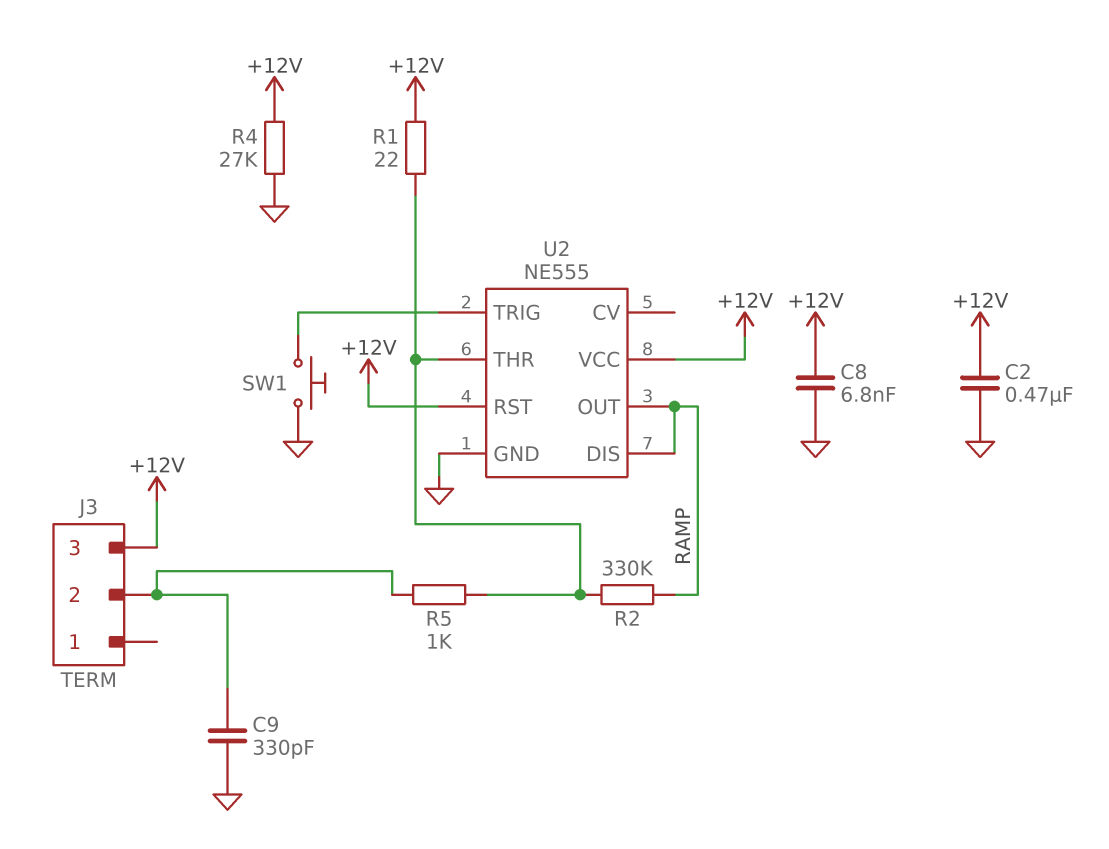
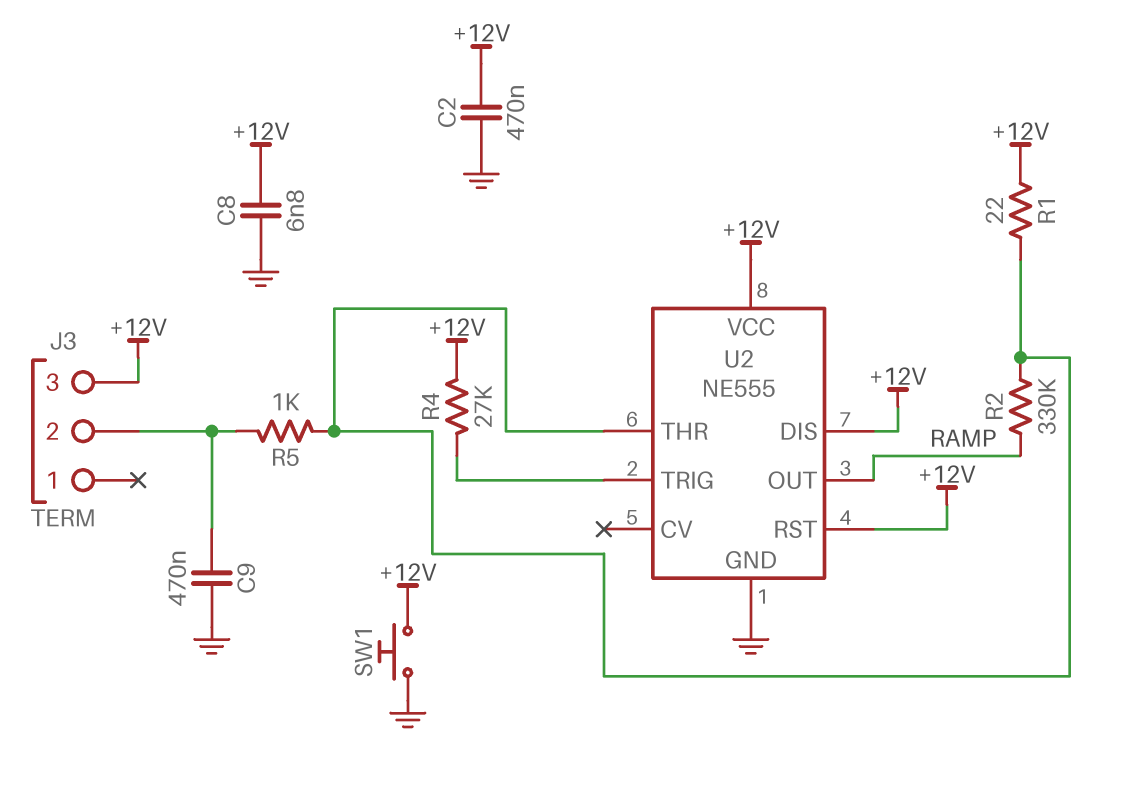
C9: 330pF (GND, J3/2) -> 470nF (GND, J3/2)
R4: 27k (+12V, GND) -> 27k (+12V, U2/TRIG)
SW1: button (GND, U2/TRIG) -> button (+12V, GND)
U2 pin DIS: RAMP -> +12V

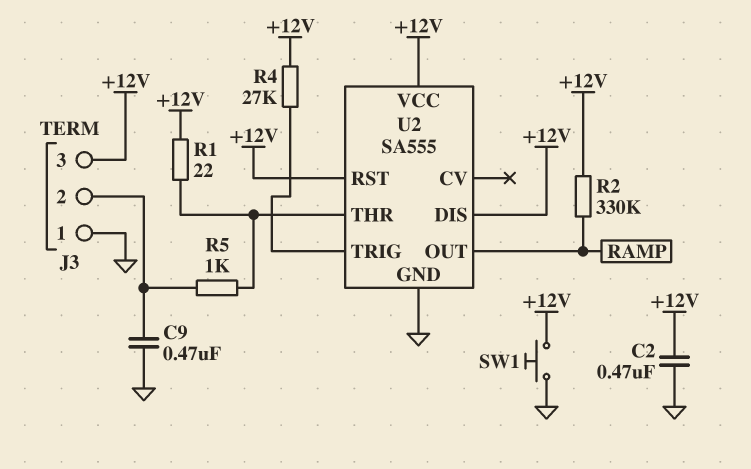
C8: 6.8nF (+12V, GND) -> none
J3 pin 1: none -> GND
R2: 330k (RAMP, U2/THR) -> 330k (+12V, RAMP)
U2: NE555 -> SA555

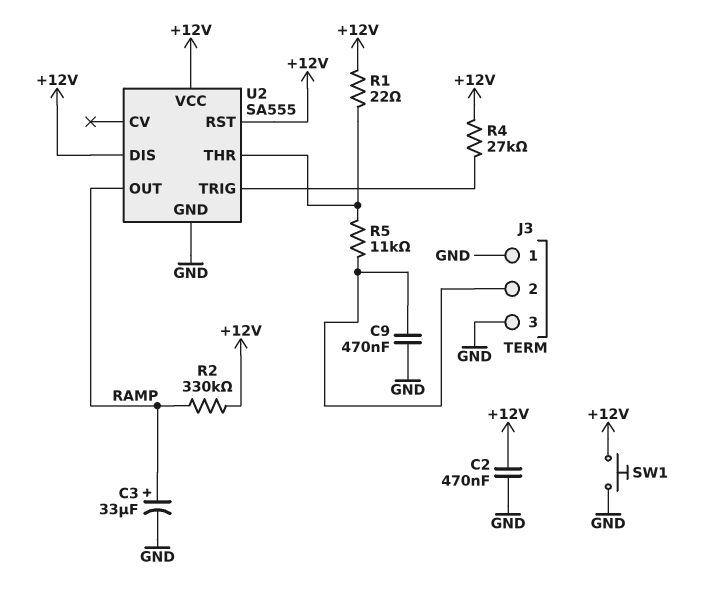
C3: none -> 33uF (plus RAMP, minus GND)
J3 pin 3: +12V -> GND
R5: 1k (J3/2, U2/THR) -> 11k (J3/2, U2/THR)

